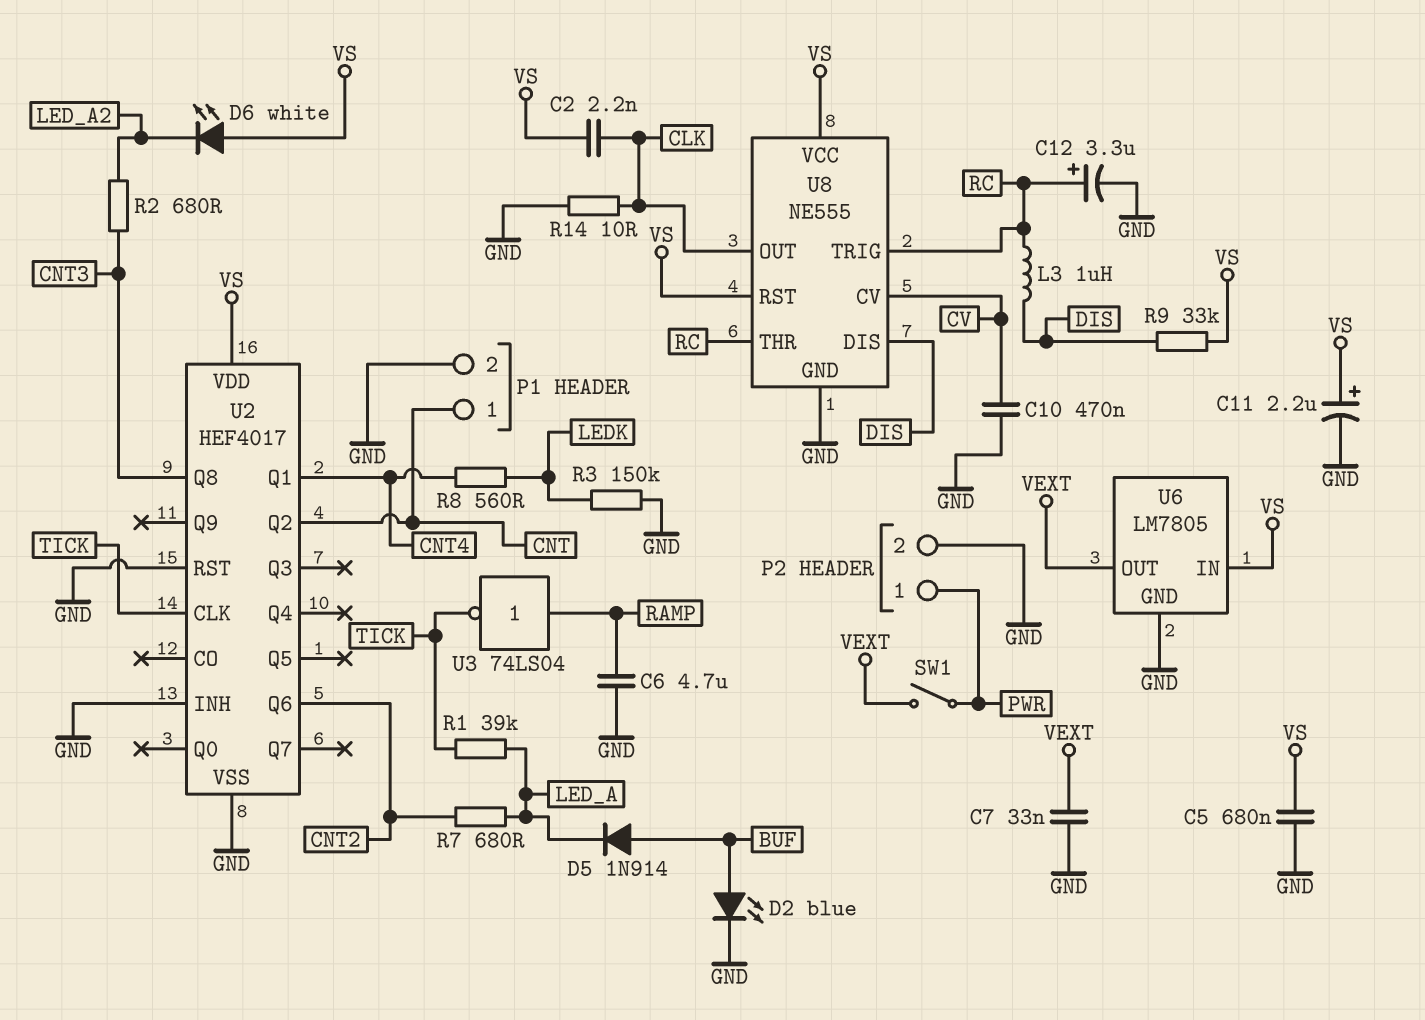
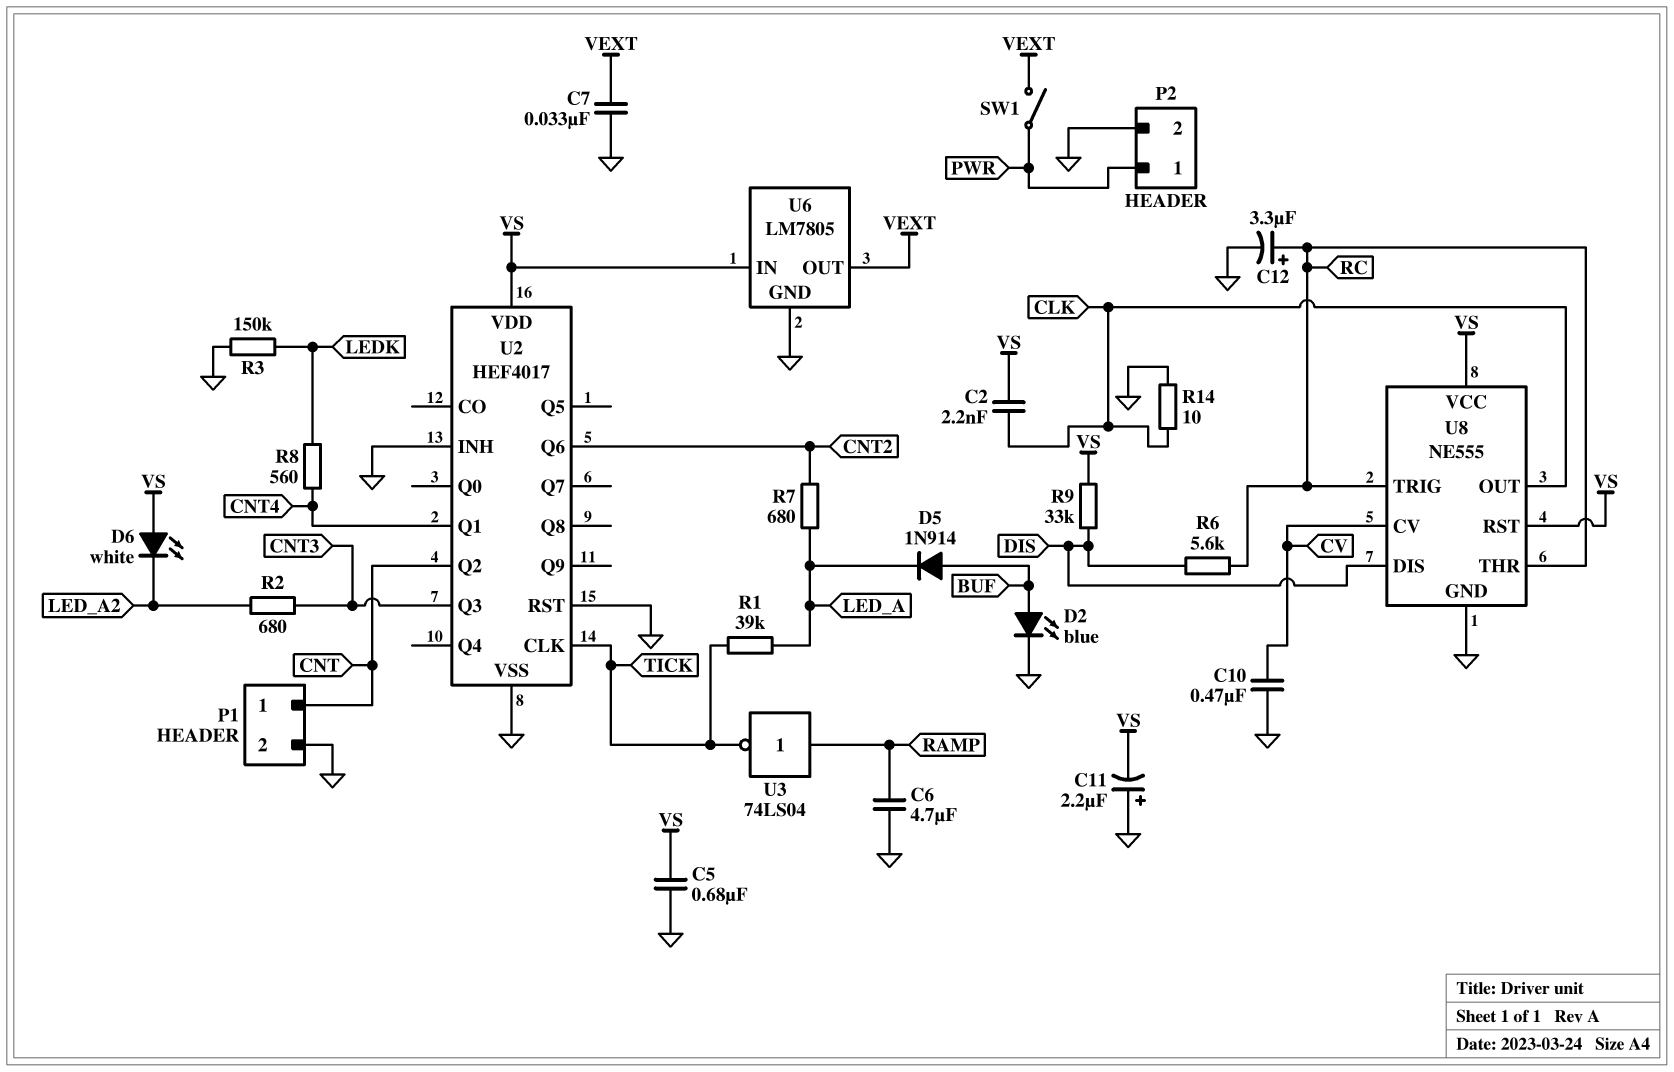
C11: 2.2uF (plus VS, minus GND) -> 2.2uF (plus GND, minus VS)
L3: 1uH (DIS, RC) -> none
R6: none -> 5.6k (DIS, RC)
U2 pin Q3: none -> CNT3
U2 pin Q8: CNT3 -> none

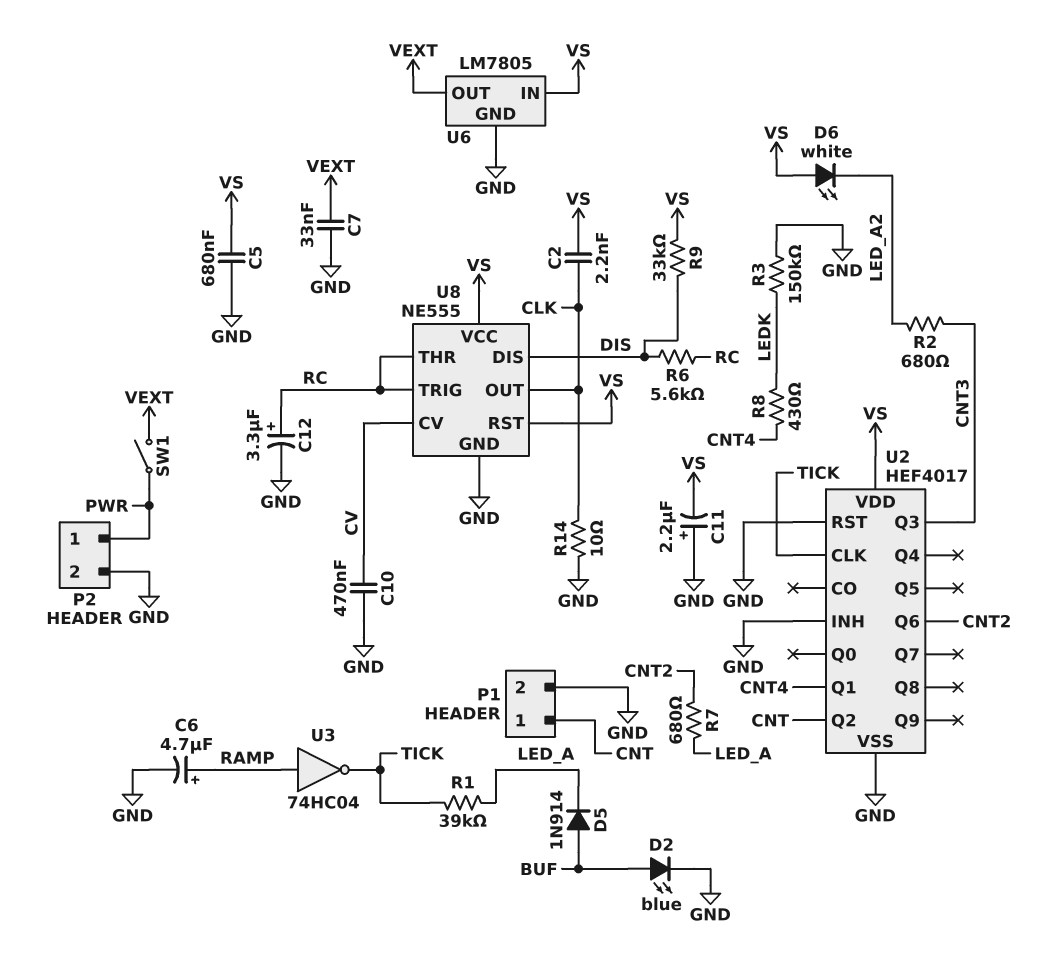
C6: 4.7uF (GND, RAMP) -> 4.7uF (plus RAMP, minus GND)
R8: 560 (CNT4, LEDK) -> 430 (CNT4, LEDK)
U3: NOT 74LS04 (in RAMP, out TICK) -> NOT 74HC04 (in RAMP, out TICK)

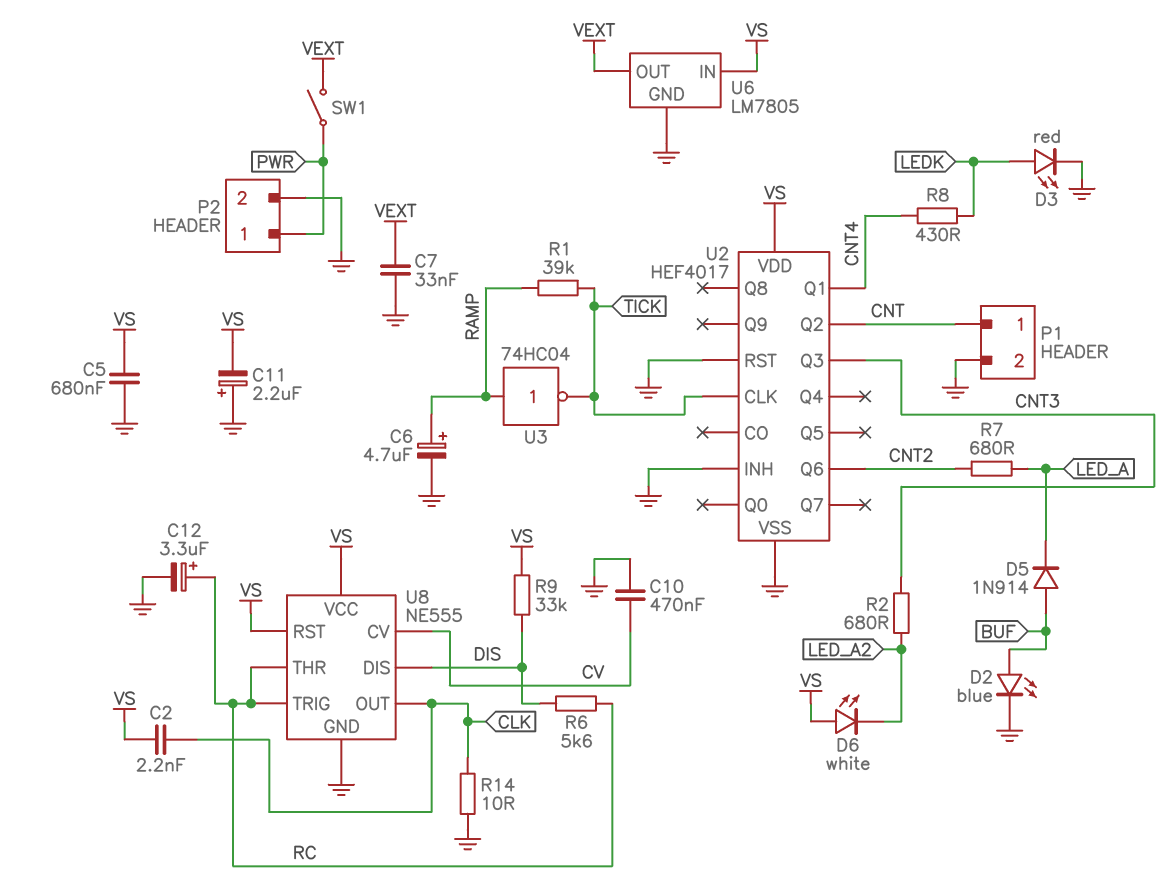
D3: none -> LED red (A LEDK, K GND)
R1: 39k (LED_A, TICK) -> 39k (RAMP, TICK)
R3: 150k (GND, LEDK) -> none

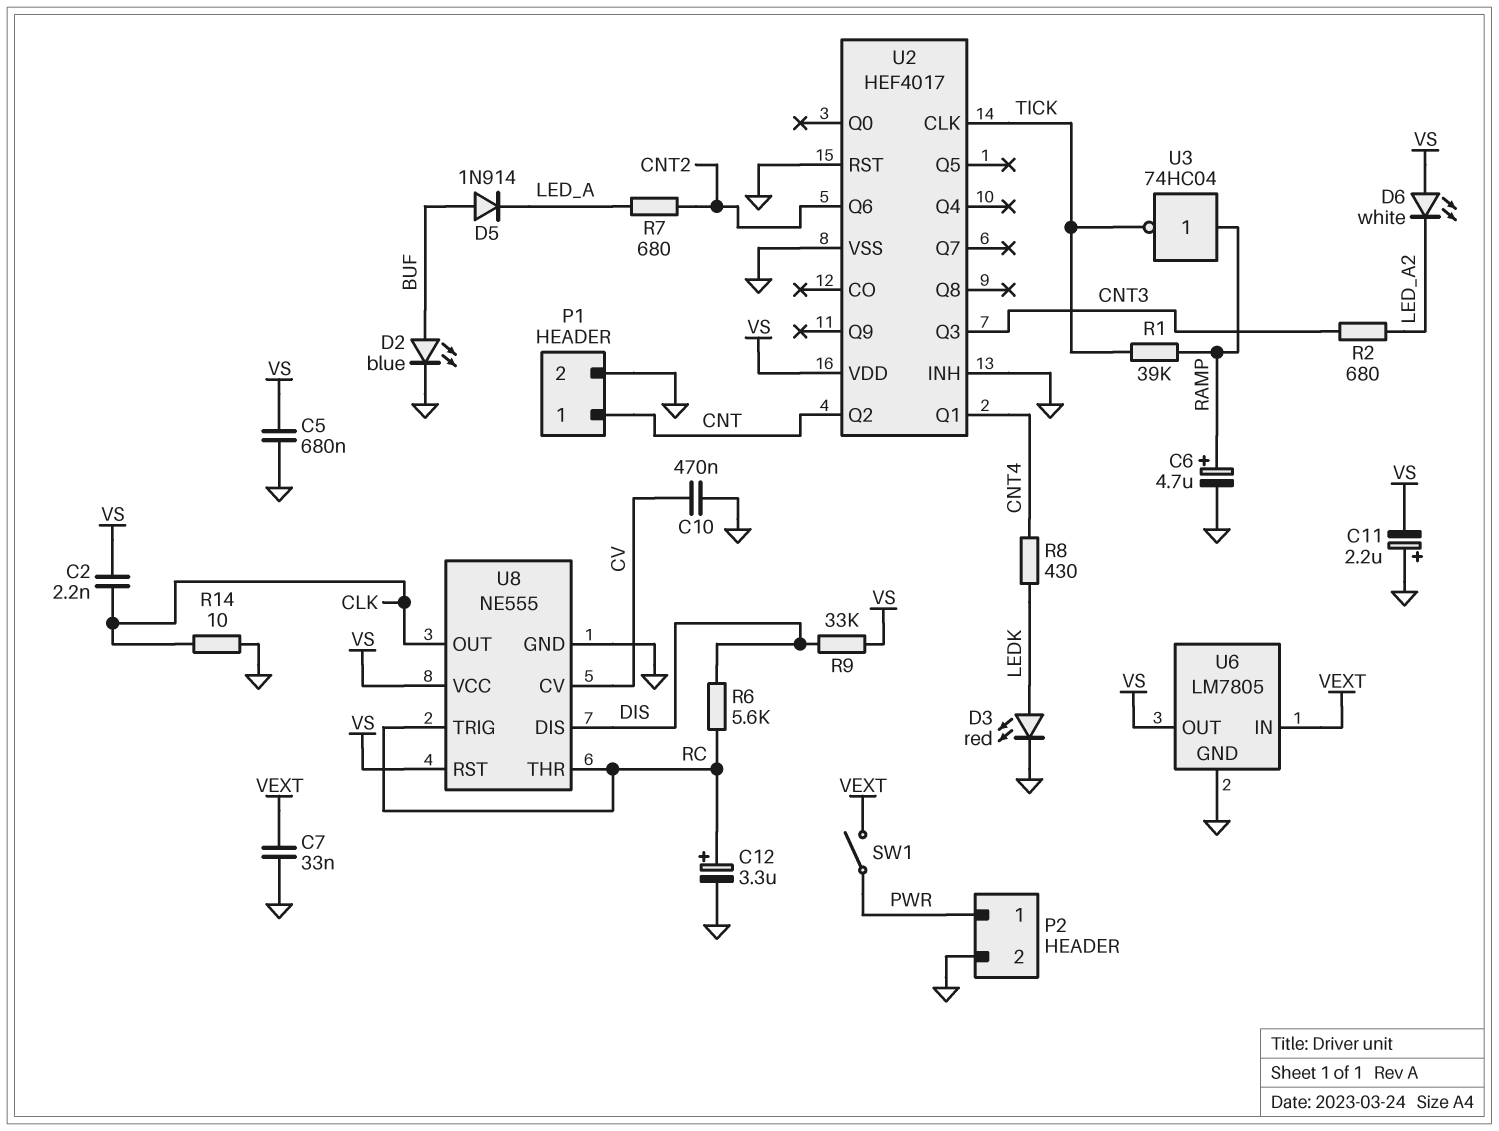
U6 pin IN: VS -> VEXT
U6 pin OUT: VEXT -> VS

